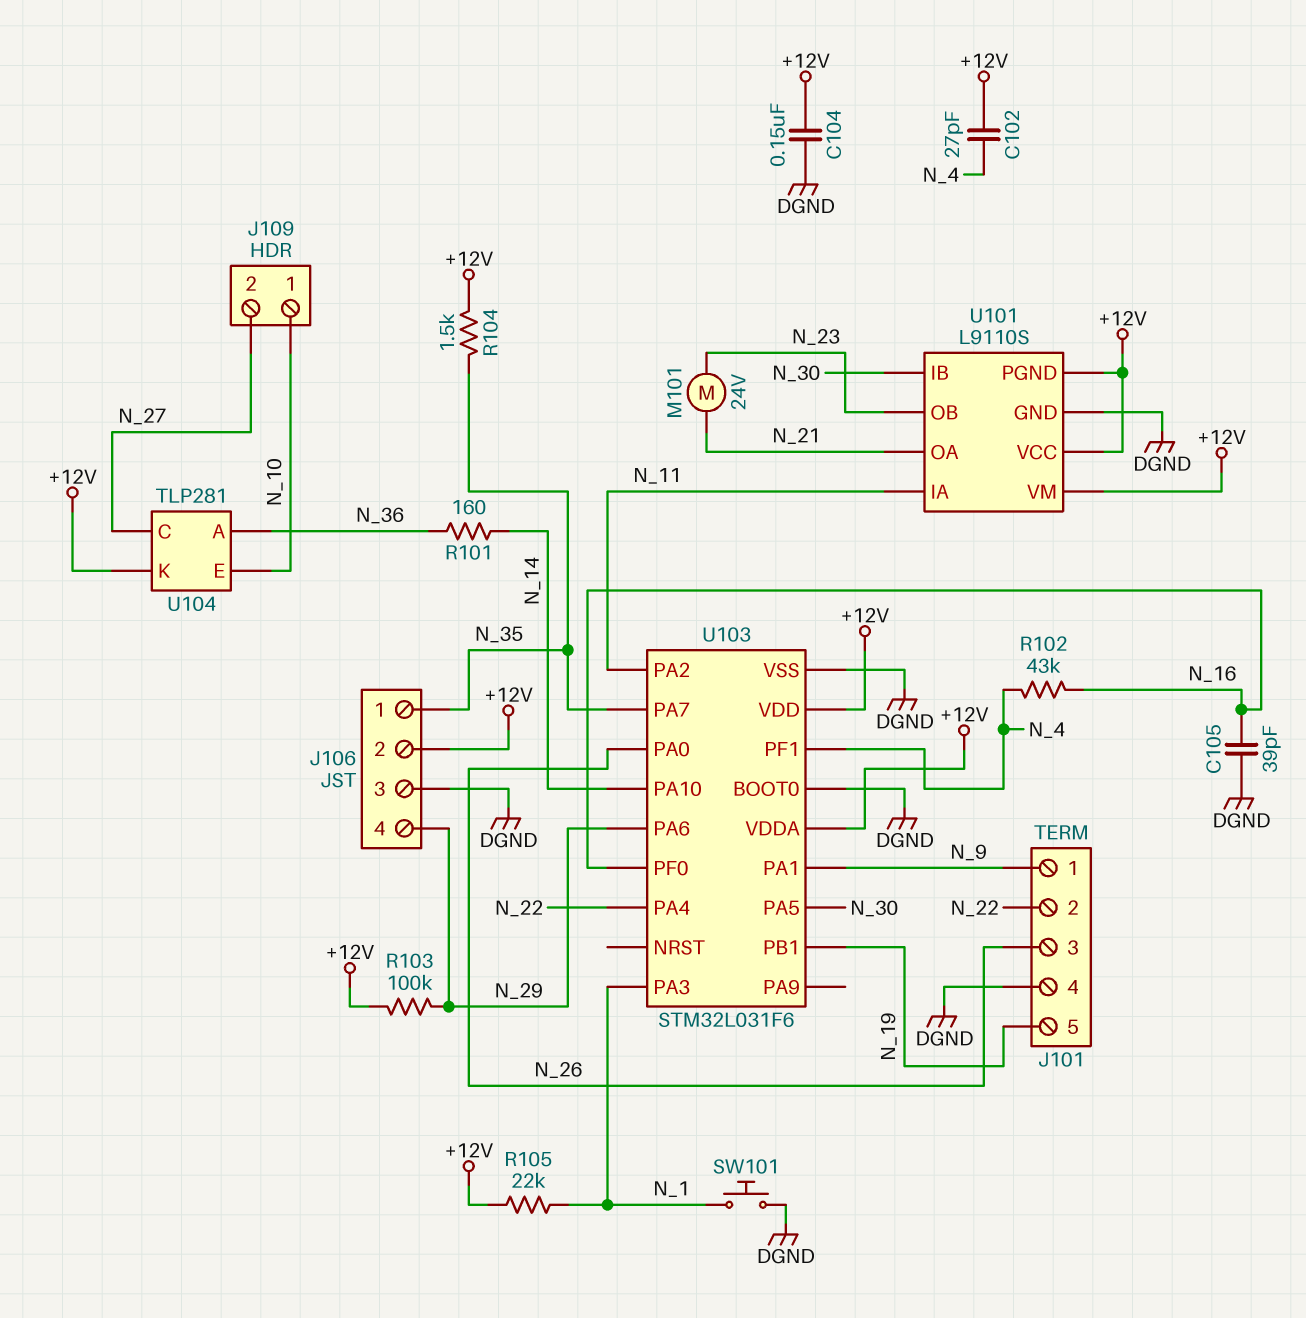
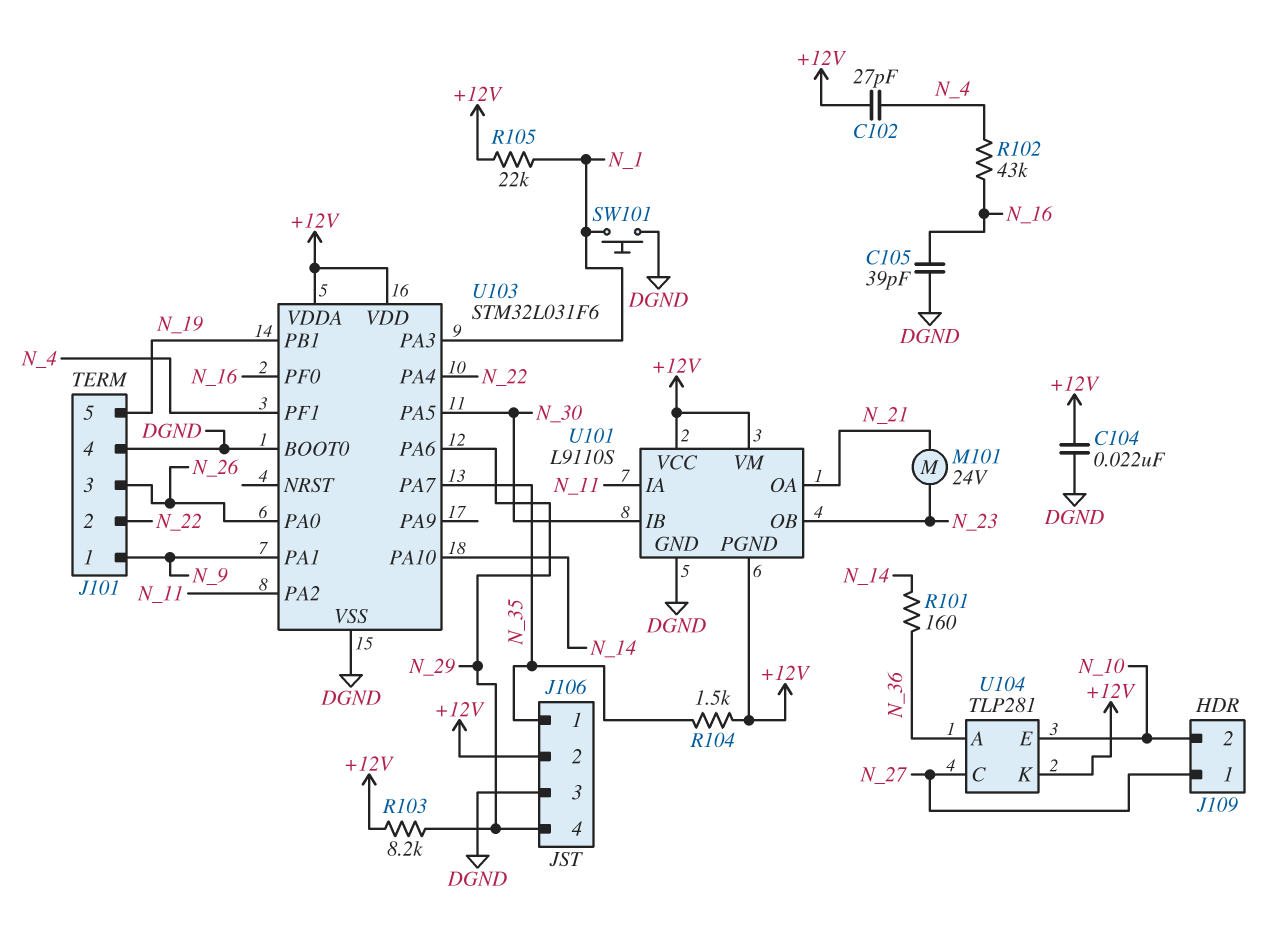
C104: 150nF (+12V, DGND) -> 22nF (+12V, DGND)
J109 pin 1: N_10 -> N_27
J109 pin 2: N_27 -> N_10
R103: 100k (+12V, N_29) -> 8.2k (+12V, N_29)

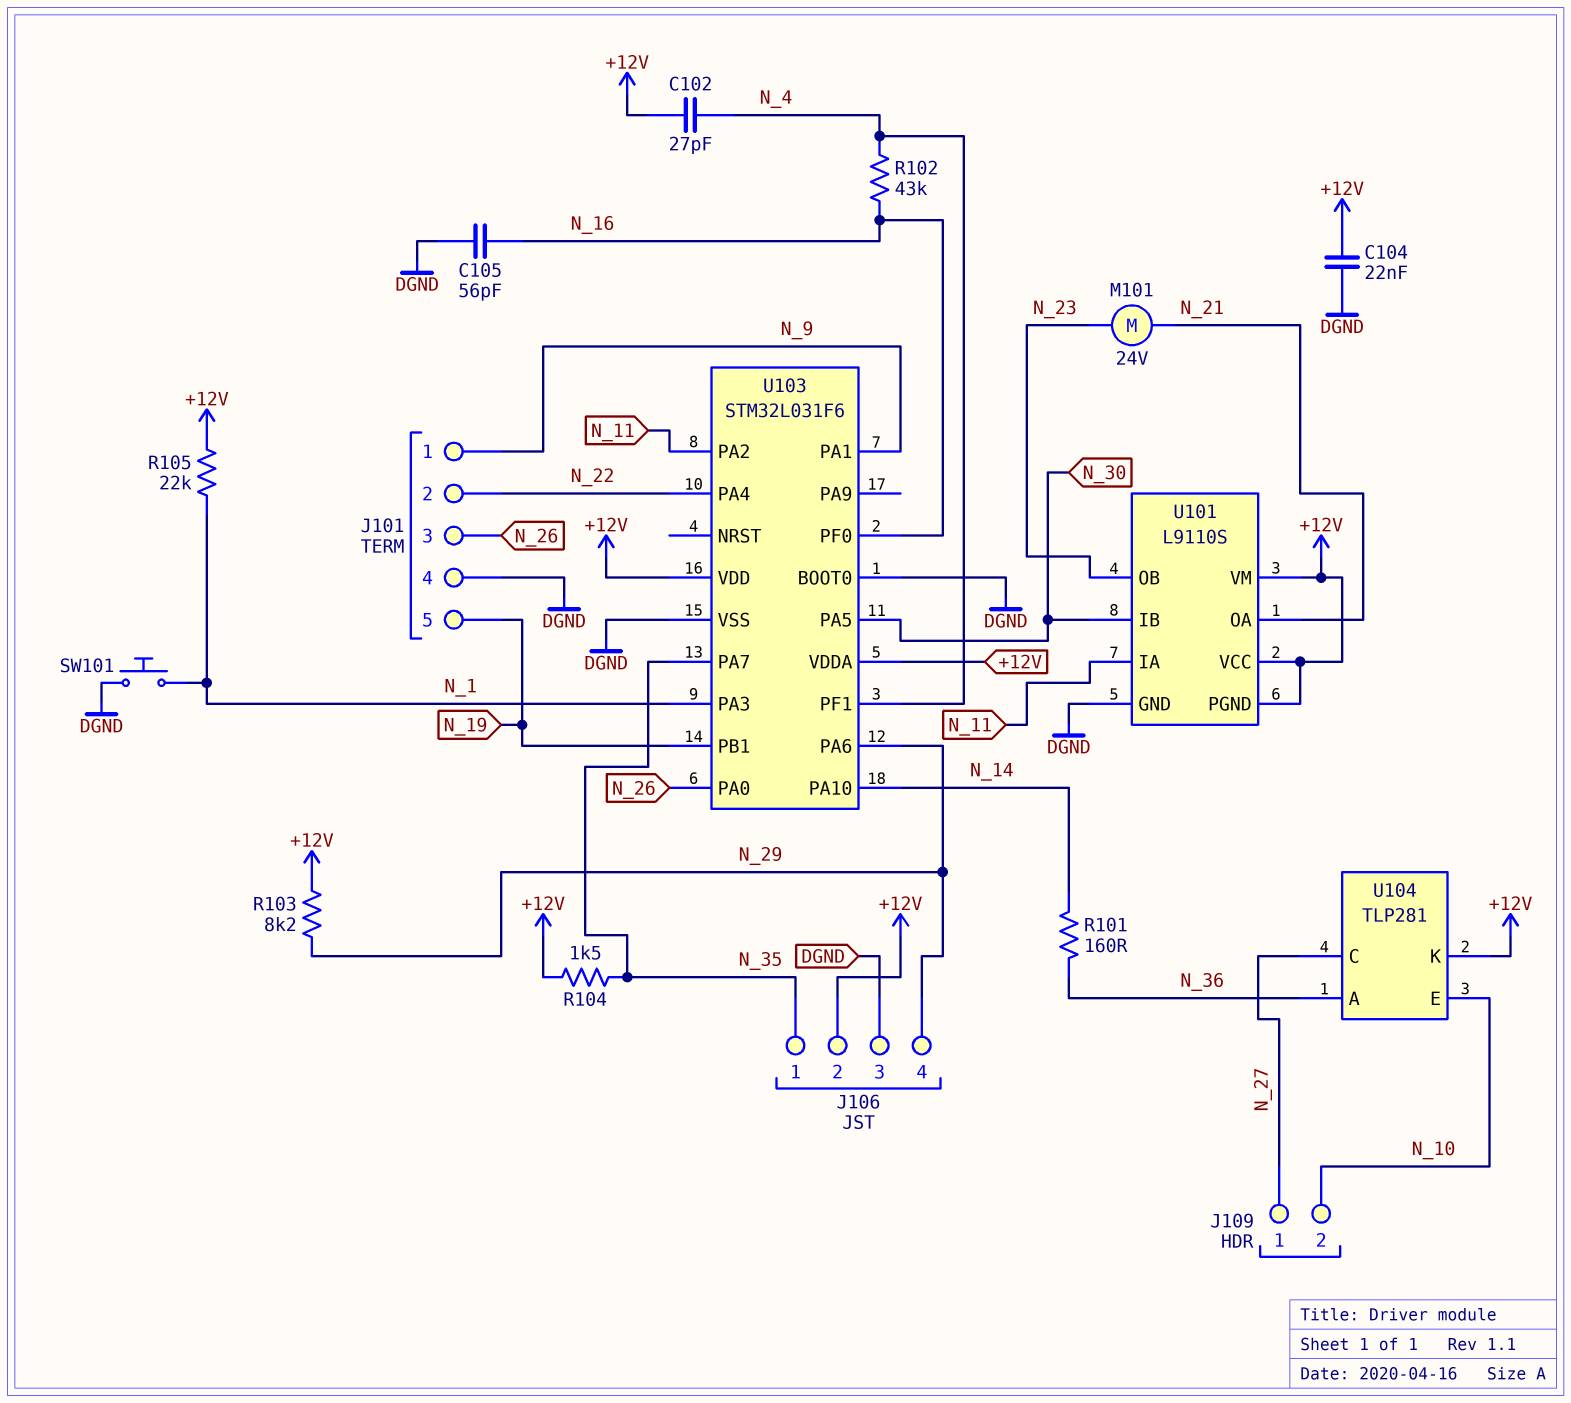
C105: 39pF (DGND, N_16) -> 56pF (DGND, N_16)

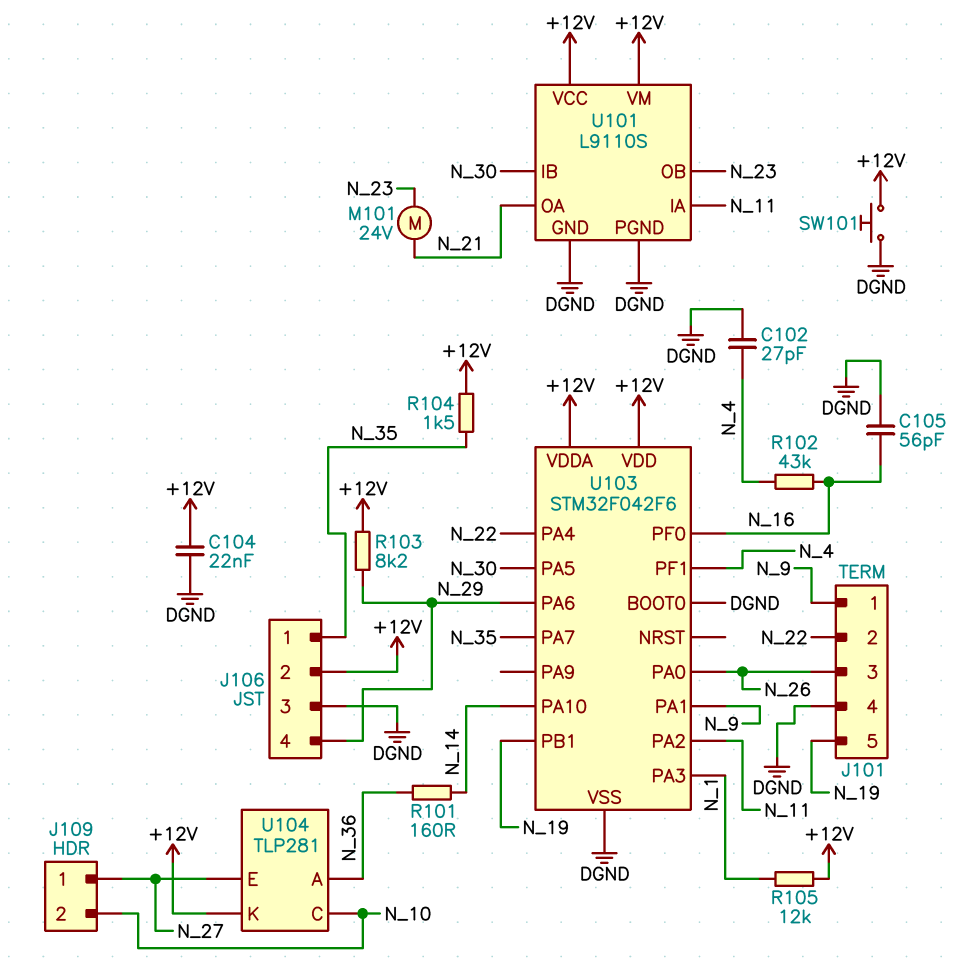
C102: 27pF (+12V, N_4) -> 27pF (DGND, N_4)
R105: 22k (+12V, N_1) -> 12k (+12V, N_1)
SW101: button (DGND, N_1) -> button (+12V, DGND)
U101 pin PGND: +12V -> DGND
U103: STM32L031F6 -> STM32F042F6
U104 pin C: N_27 -> N_10
U104 pin E: N_10 -> N_27

